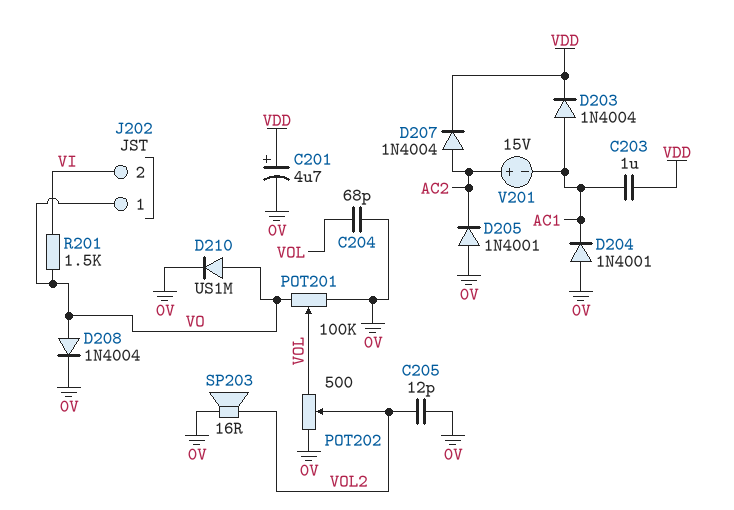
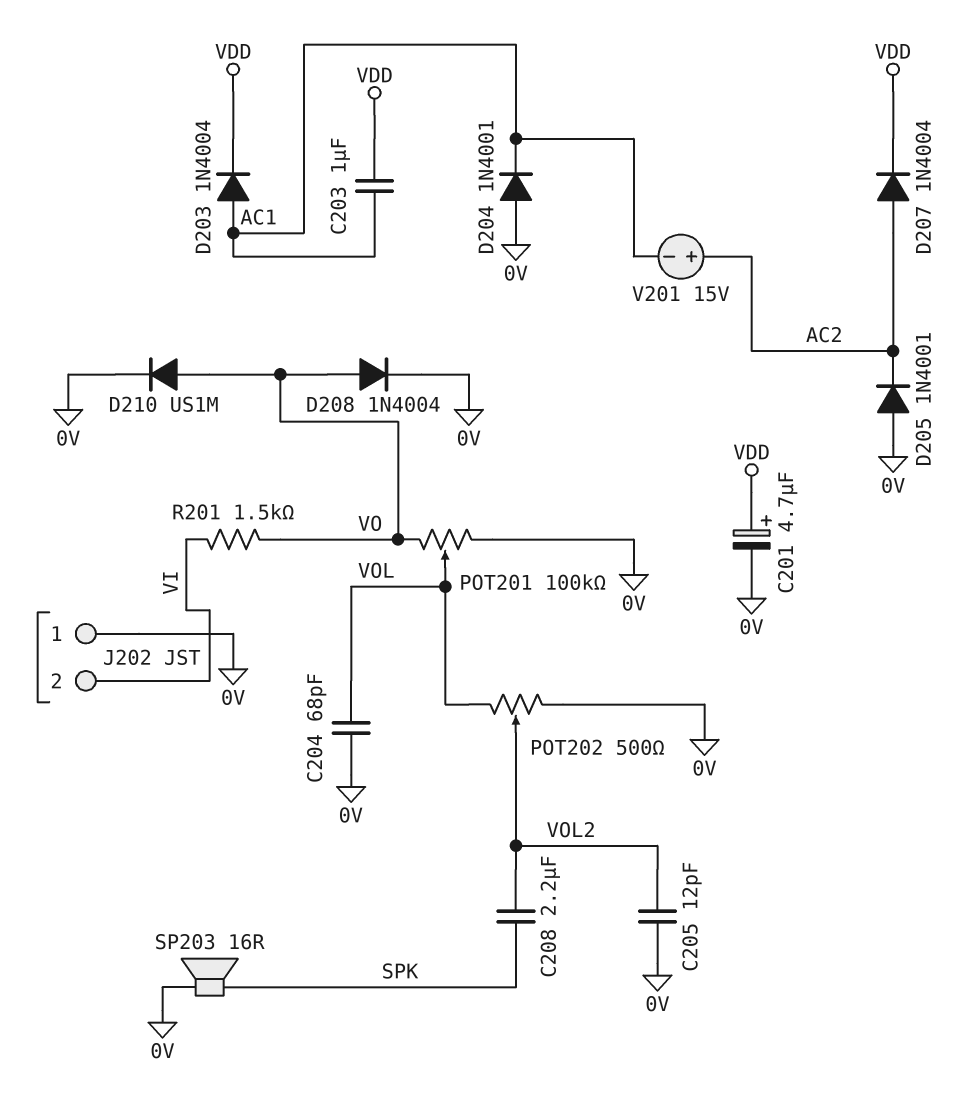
C208: none -> 2.2uF (SPK, VOL2)
J202 pin 1: VO -> 0V
SP203: speaker 16R (0V, VOL2) -> speaker 16R (0V, SPK)

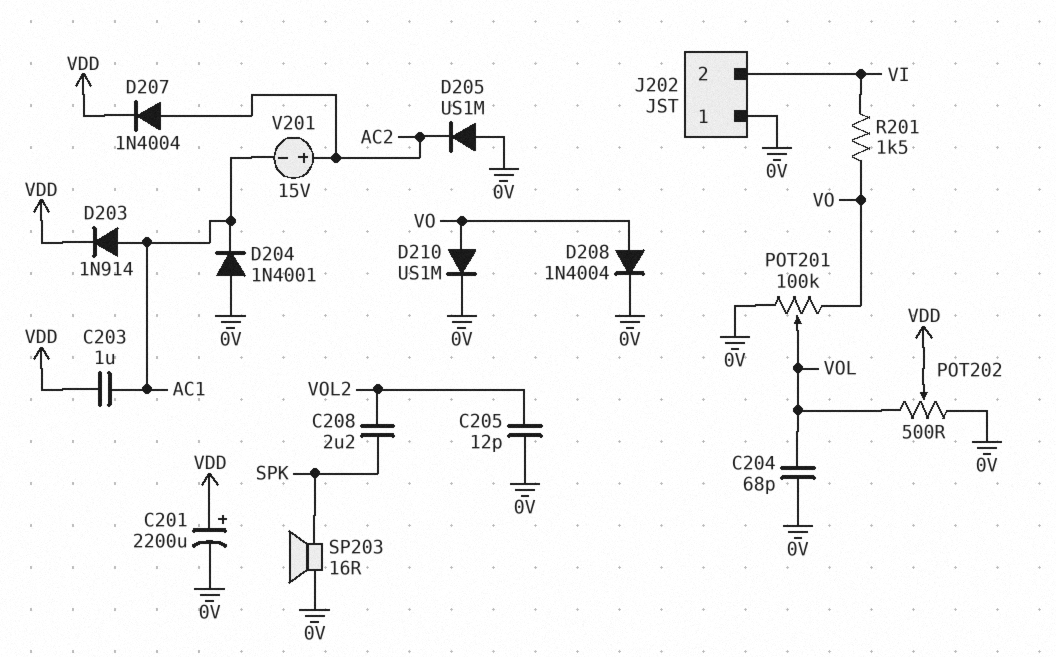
C201: 4.7uF (plus VDD, minus 0V) -> 2200uF (plus VDD, minus 0V)
D203: diode 1N4004 (A AC1, K VDD) -> diode 1N914 (A AC1, K VDD)
D205: diode 1N4001 (A 0V, K AC2) -> diode US1M (A 0V, K AC2)
POT202: 500 (0V, VOL, wiper VOL2) -> 500 (0V, VOL, wiper VDD)

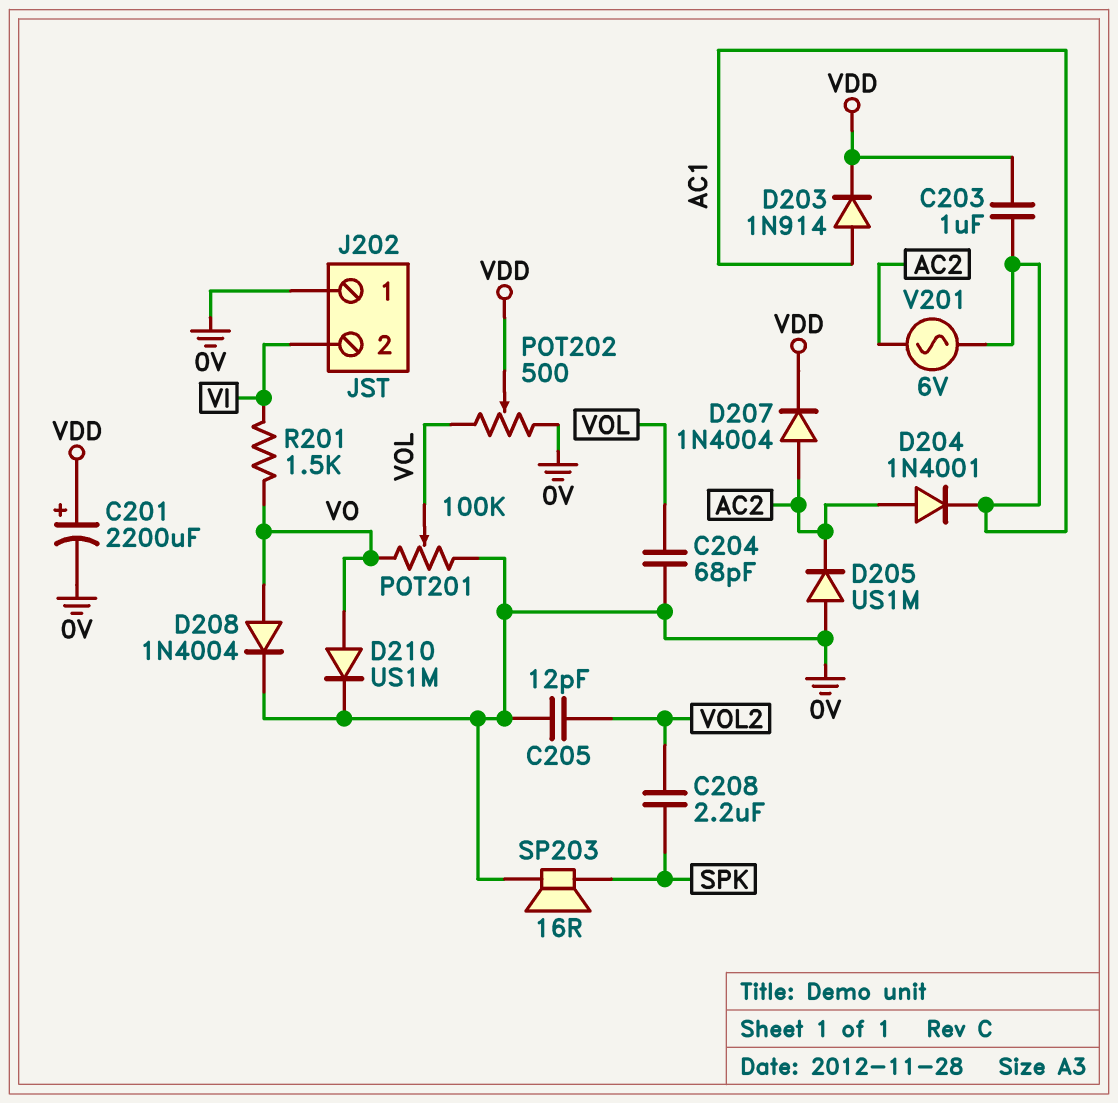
D204: diode 1N4001 (A 0V, K AC1) -> diode 1N4001 (A AC2, K AC1)
V201: 15V (plus AC2, minus AC1) -> AC 6V (AC1, AC2)

